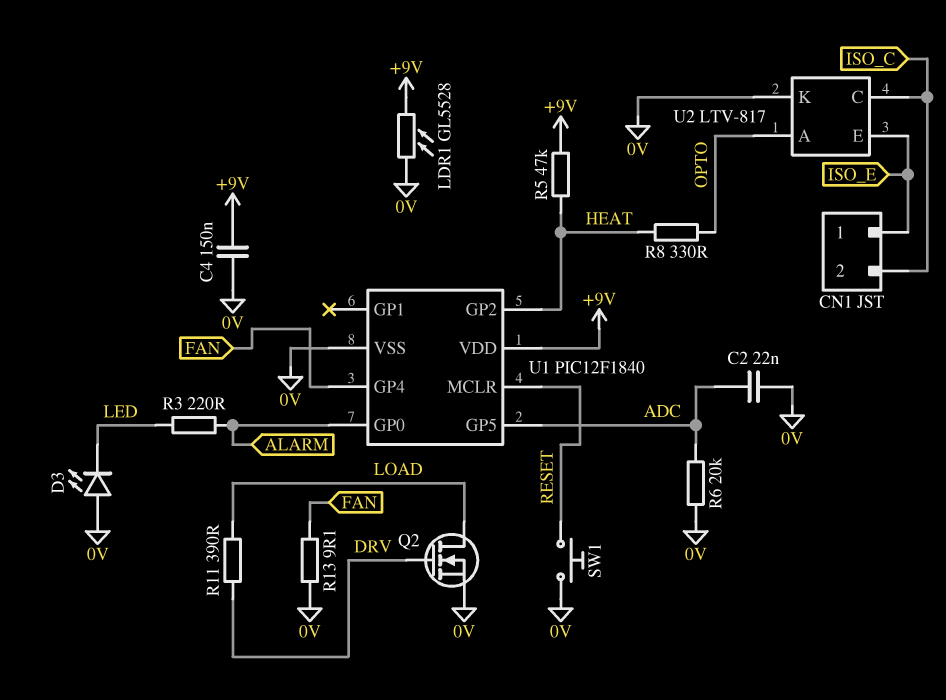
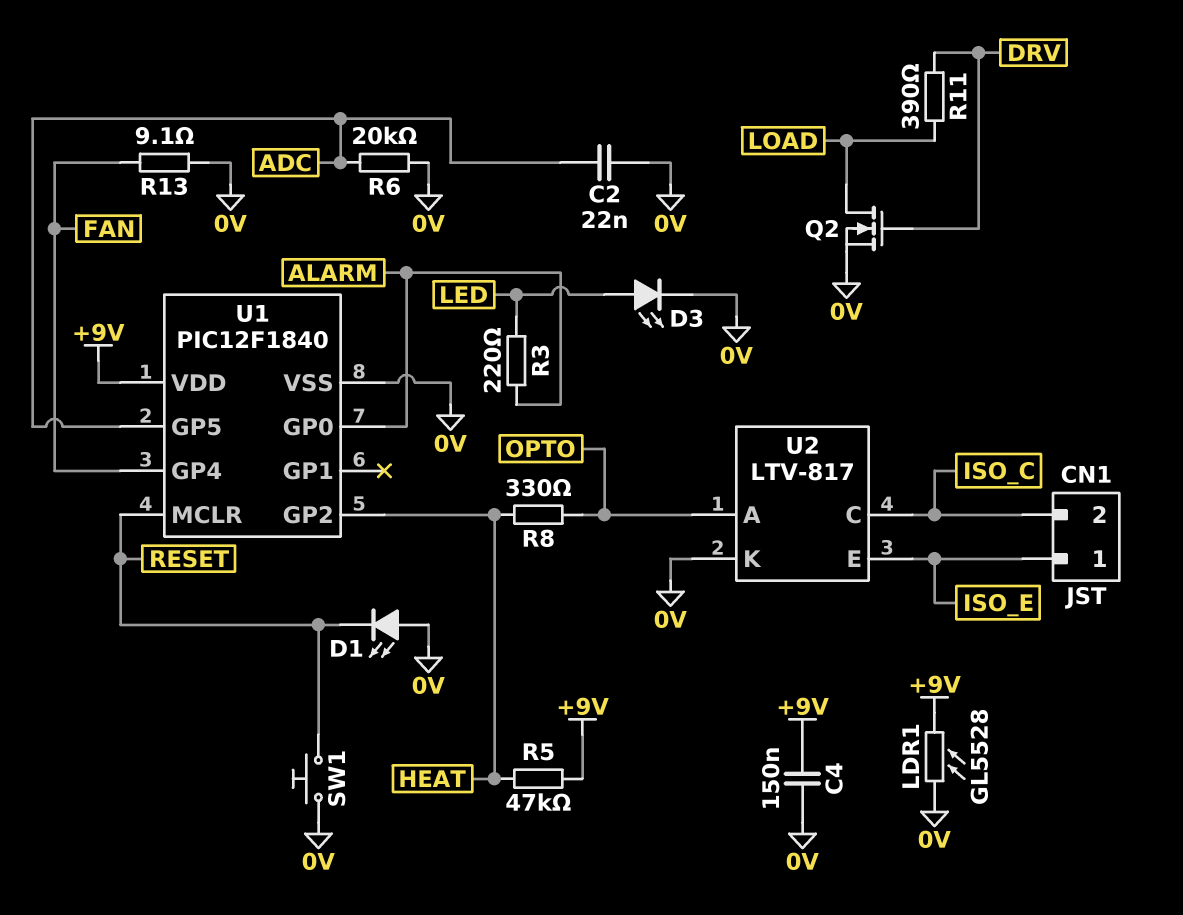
D1: none -> LED (A 0V, K RESET)
D3: LED (A 0V, K LED) -> LED (A LED, K 0V)

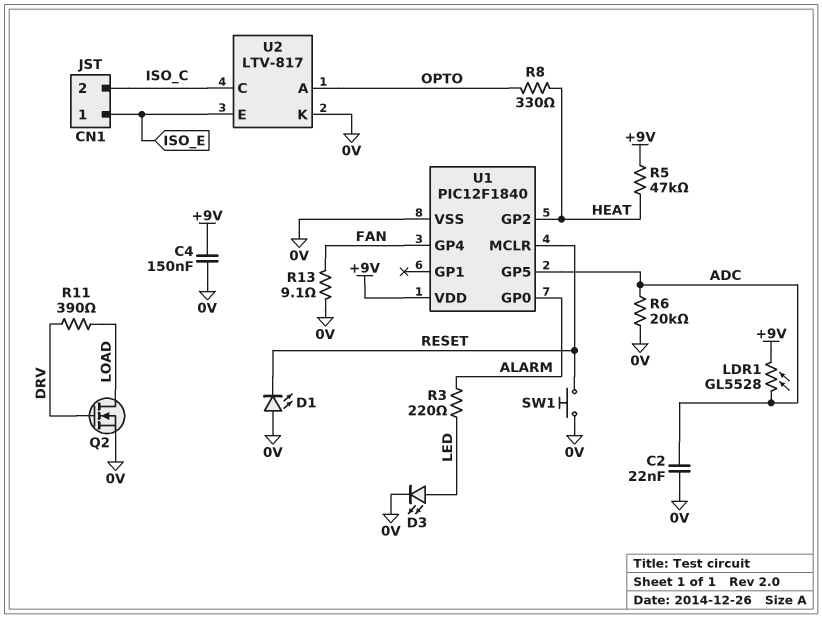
LDR1: GL5528 (+9V, 0V) -> GL5528 (+9V, ADC)

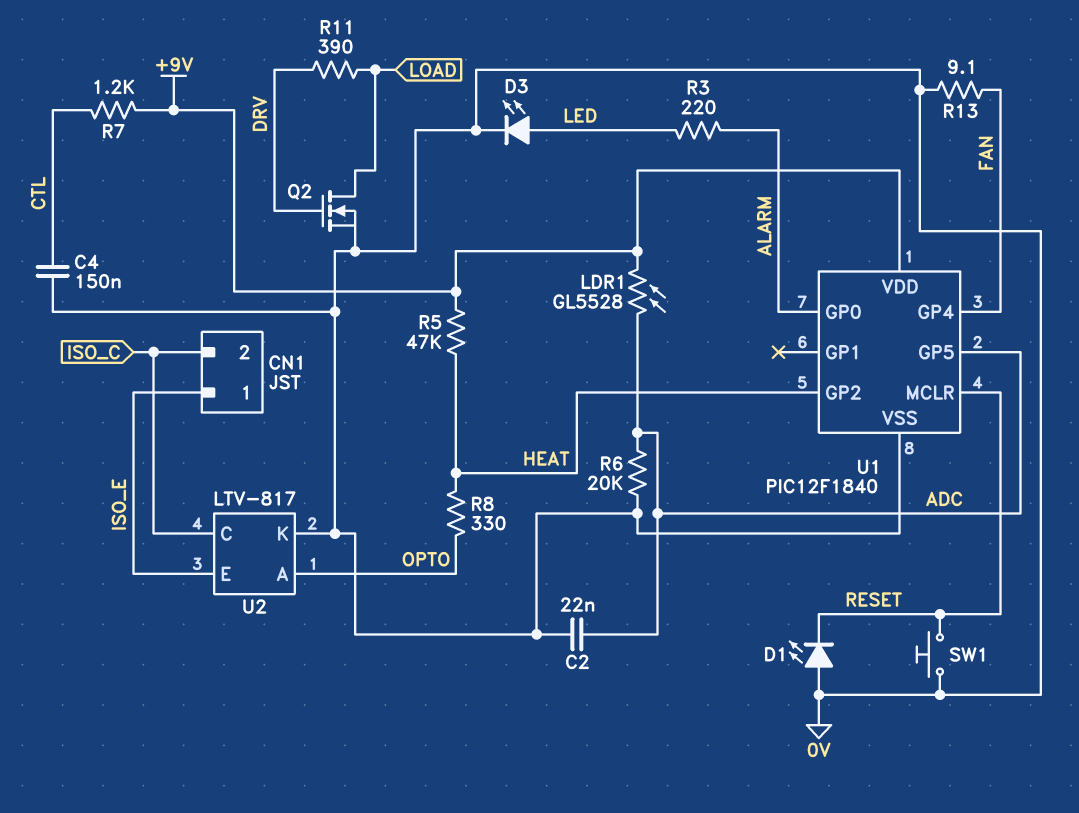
C4: 150nF (+9V, 0V) -> 150nF (0V, CTL)
R7: none -> 1.2k (+9V, CTL)

